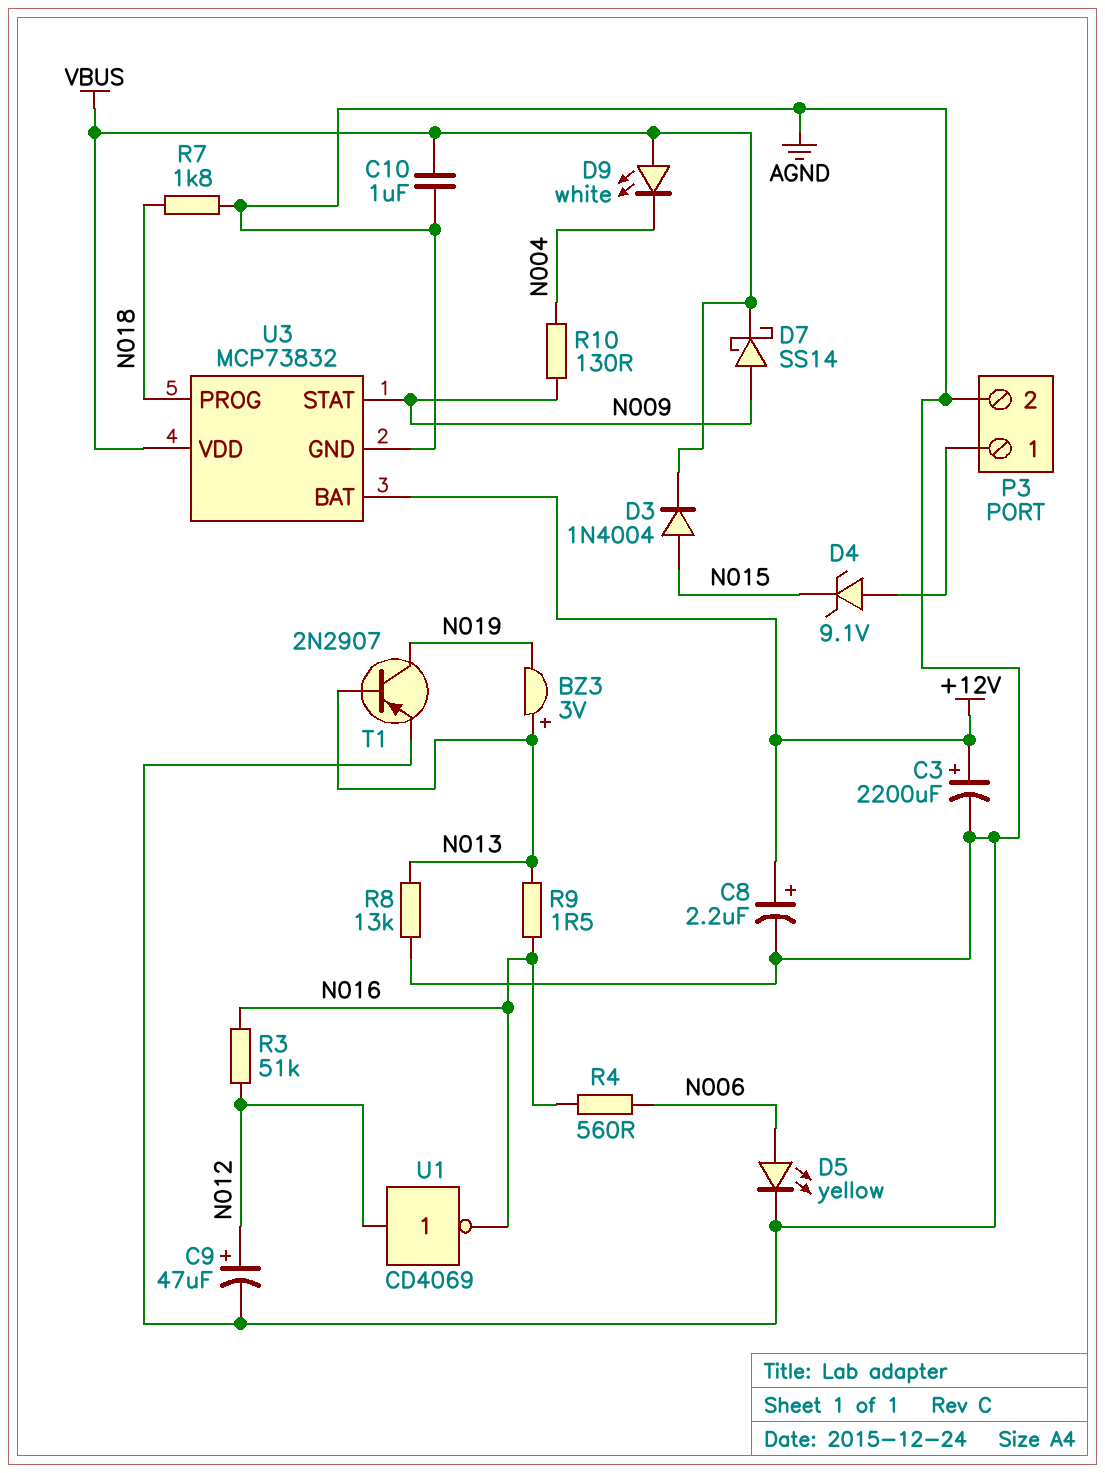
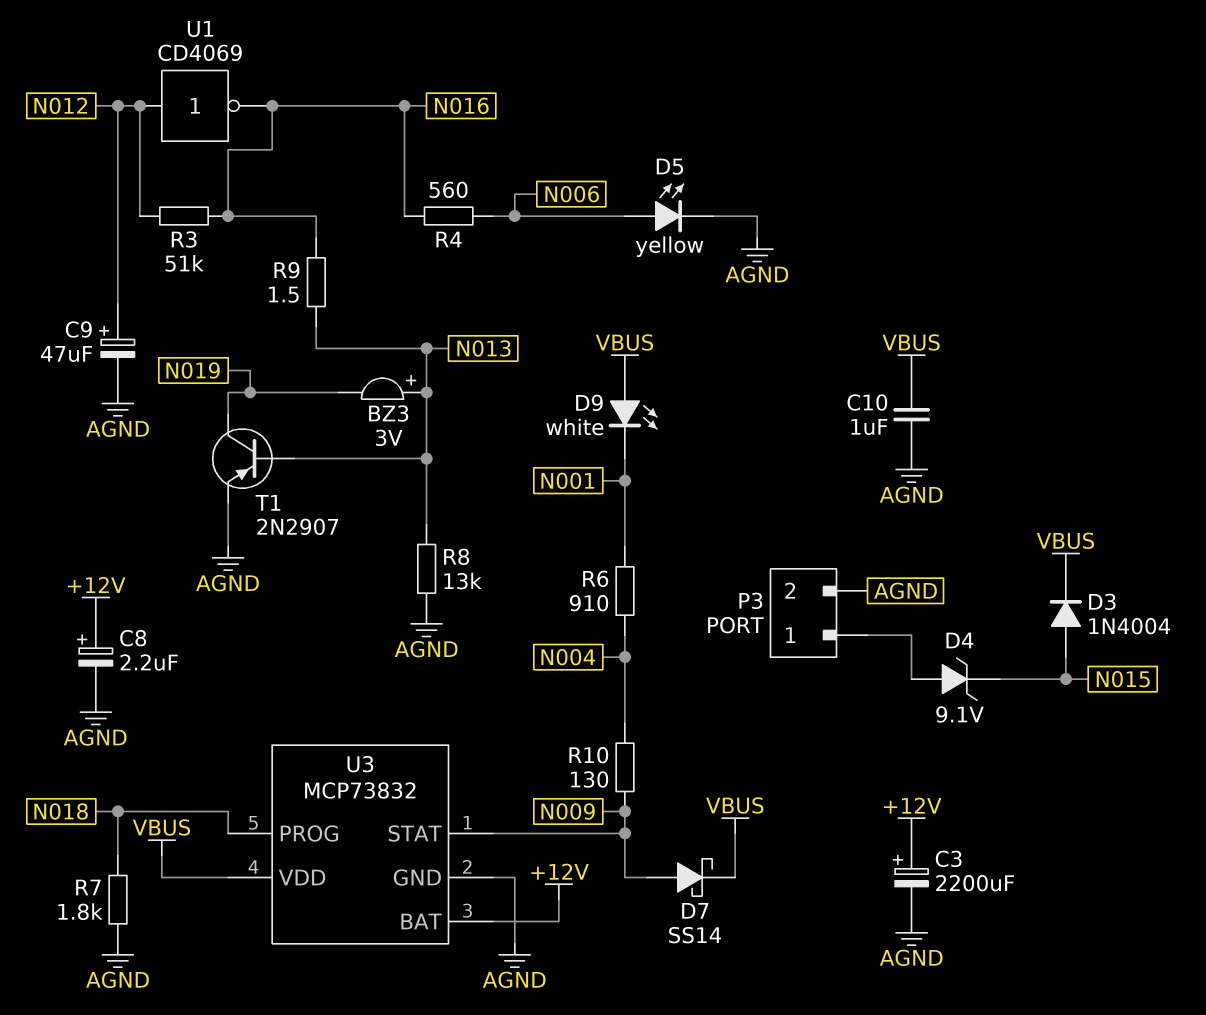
D9: LED white (A VBUS, K N004) -> LED white (A VBUS, K N001)
R6: none -> 910 (N001, N004)

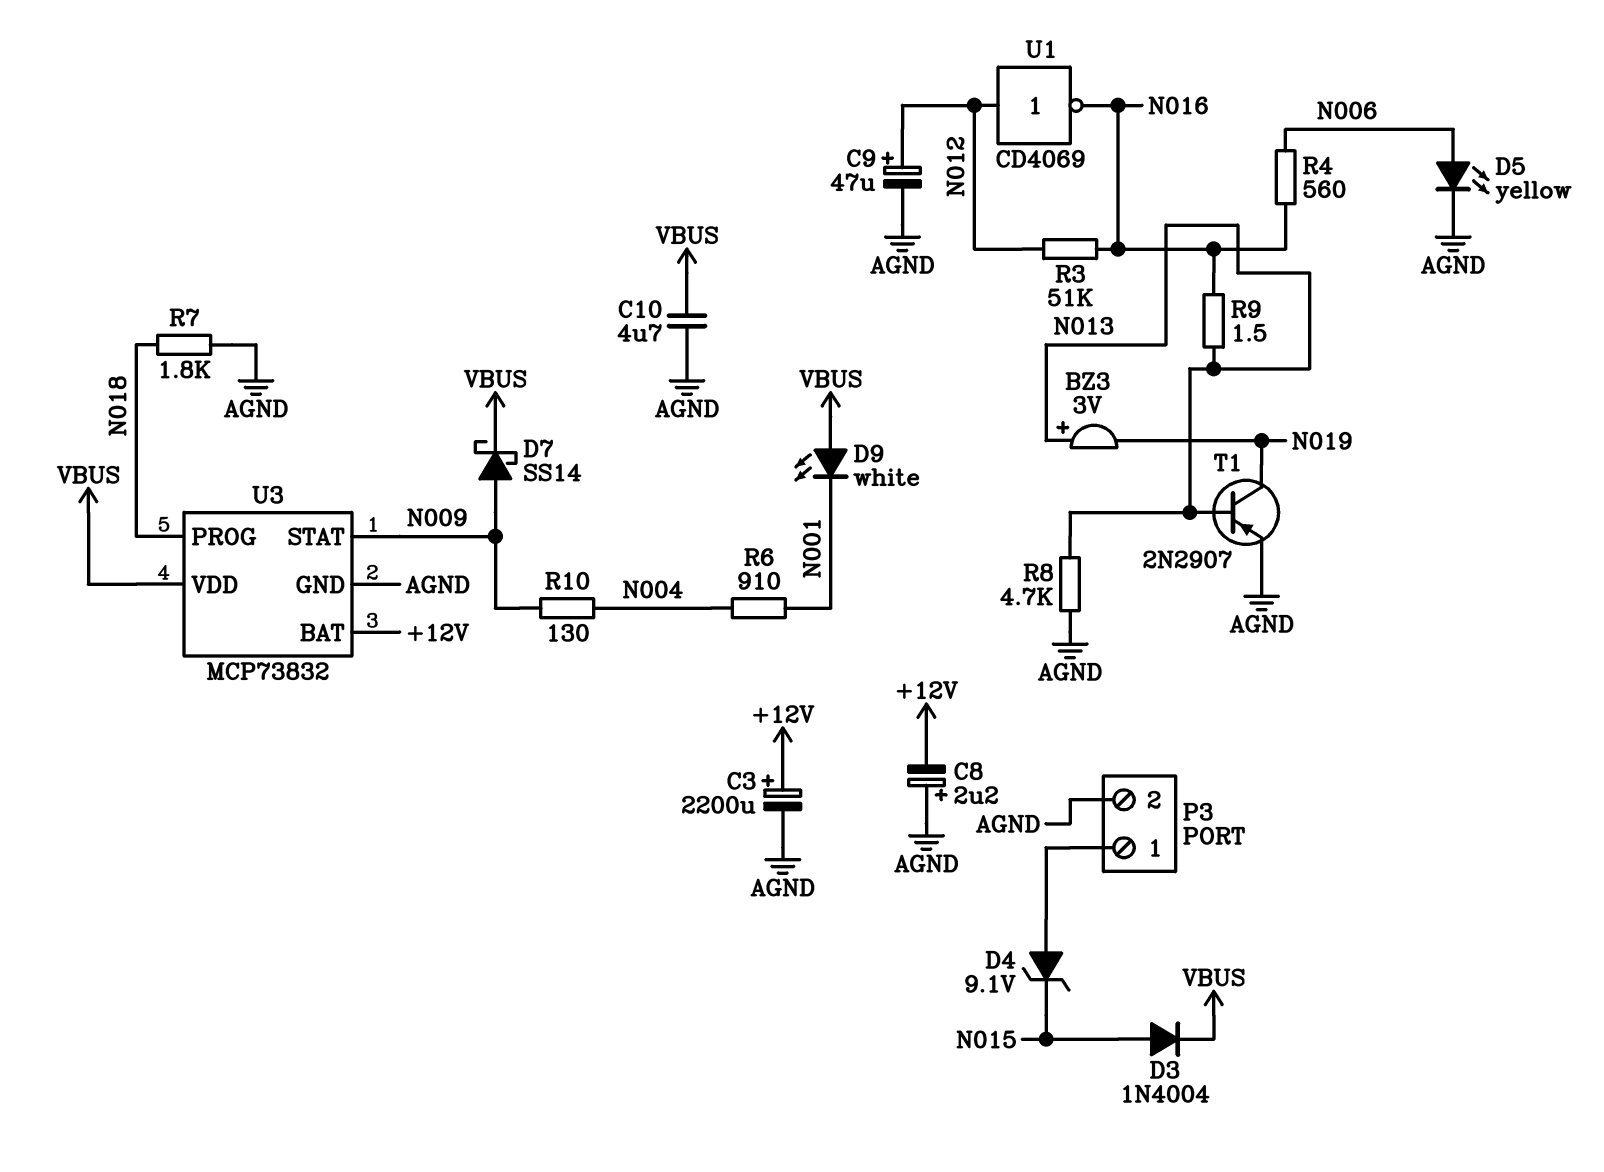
C8: 2.2uF (plus +12V, minus AGND) -> 2.2uF (plus AGND, minus +12V)
C10: 1uF (AGND, VBUS) -> 4.7uF (AGND, VBUS)
R8: 13k (AGND, N013) -> 4.7k (AGND, N013)

